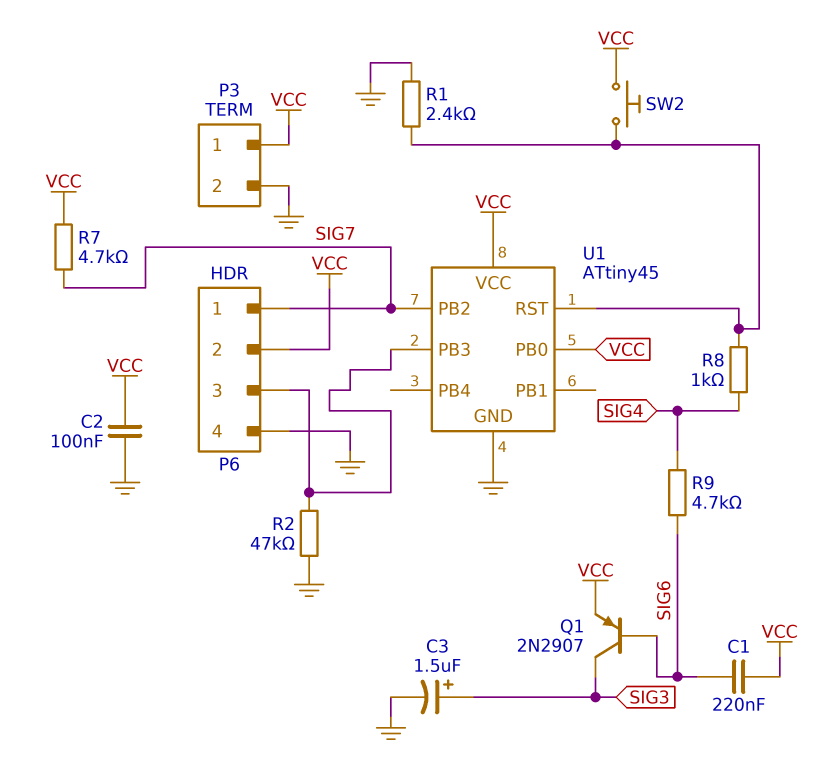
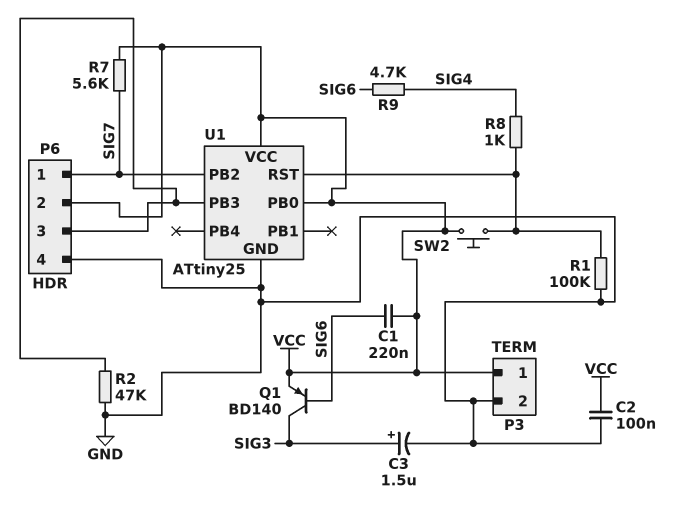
Q1: PNP 2N2907 (B SIG6, C SIG3, E VCC) -> PNP BD140 (B SIG6, C SIG3, E VCC)
R1: 2.4k (GND, U1/RST) -> 100k (GND, U1/RST)
R7: 4.7k (SIG7, VCC) -> 5.6k (SIG7, VCC)
U1: ATtiny45 -> ATtiny25

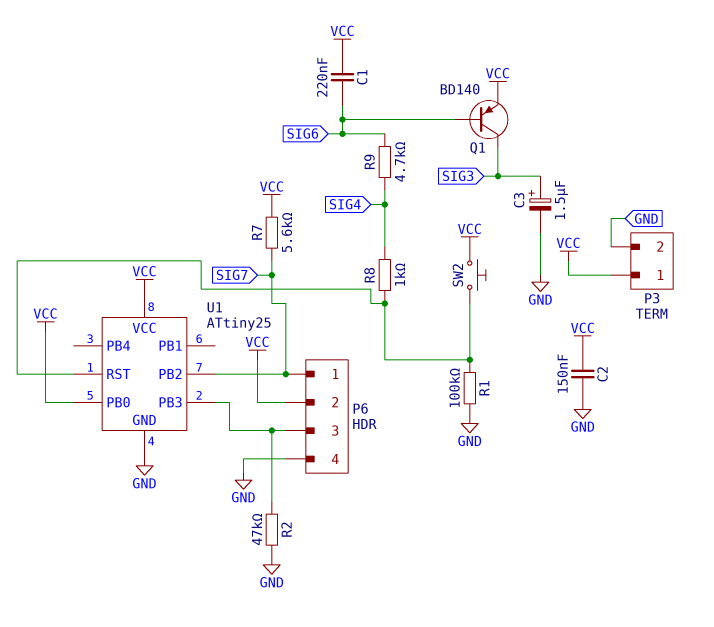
C2: 100nF (GND, VCC) -> 150nF (GND, VCC)

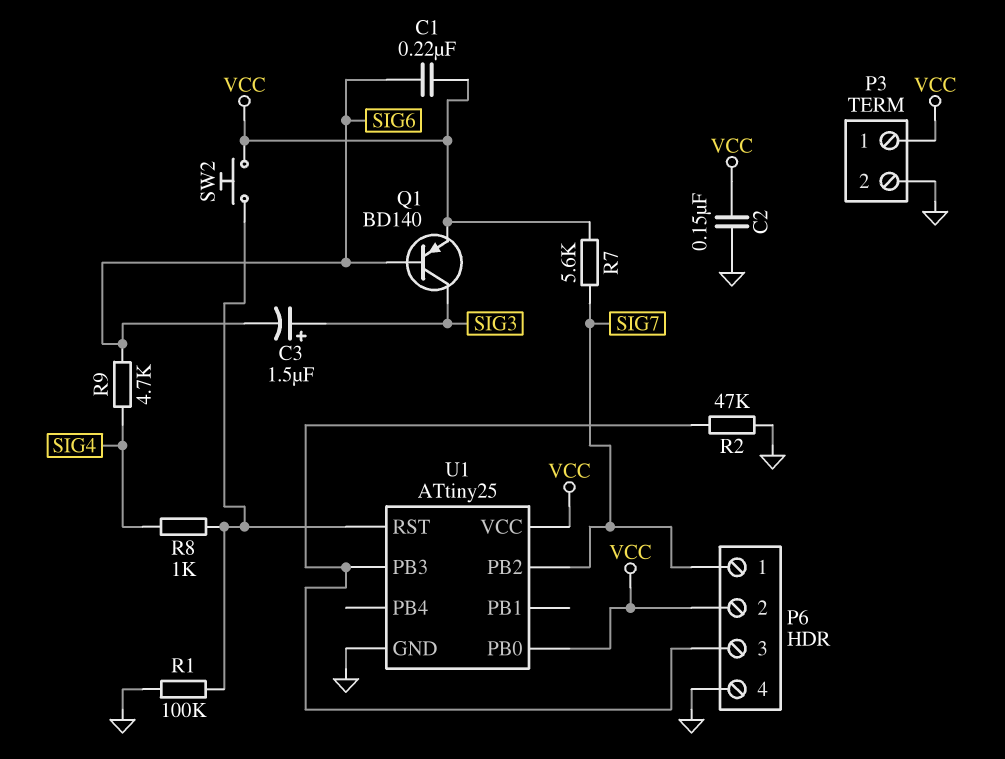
C3: 1.5uF (plus SIG3, minus GND) -> 1.5uF (plus SIG3, minus SIG6)

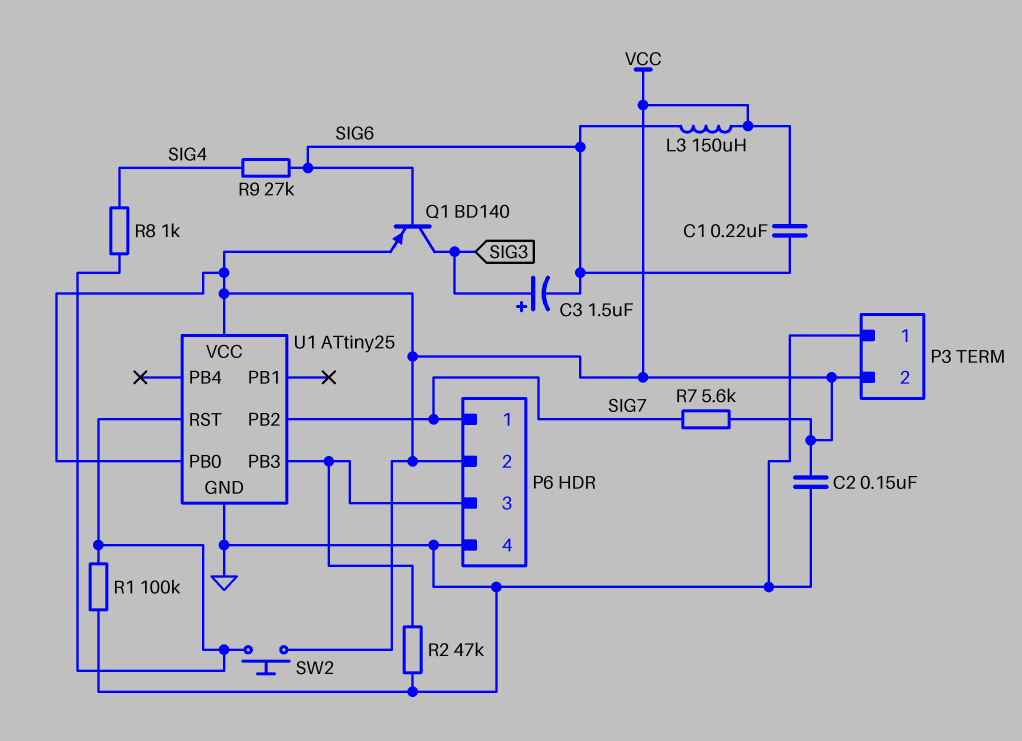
L3: none -> 150uH (SIG6, VCC)
P3 pin 1: VCC -> GND
P3 pin 2: GND -> VCC
R9: 4.7k (SIG4, SIG6) -> 27k (SIG4, SIG6)

